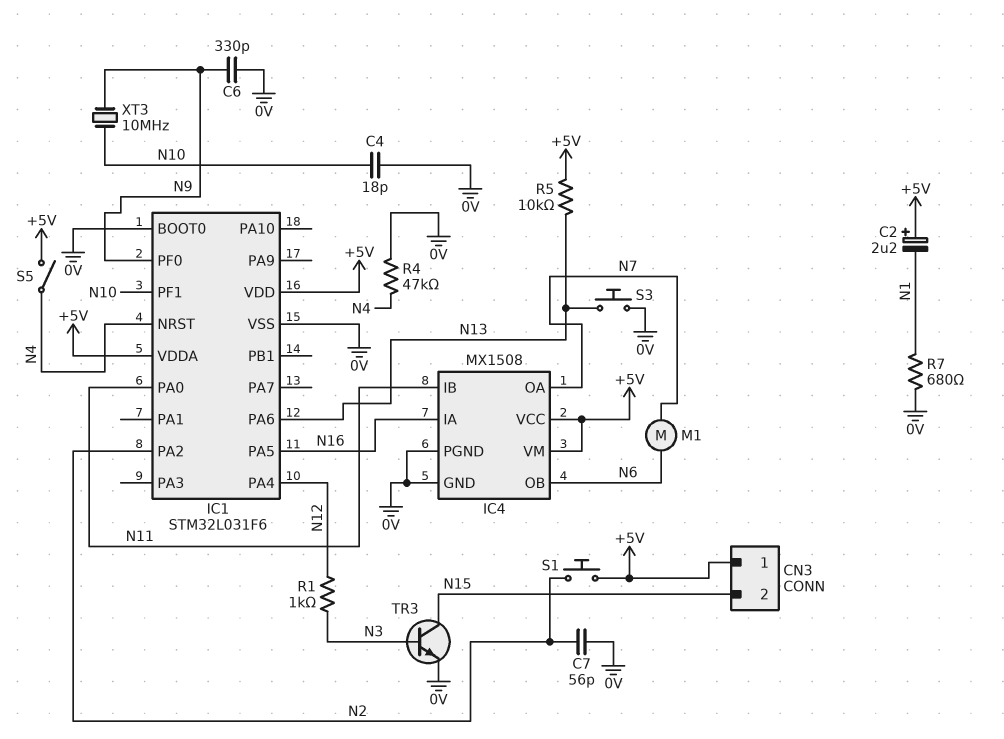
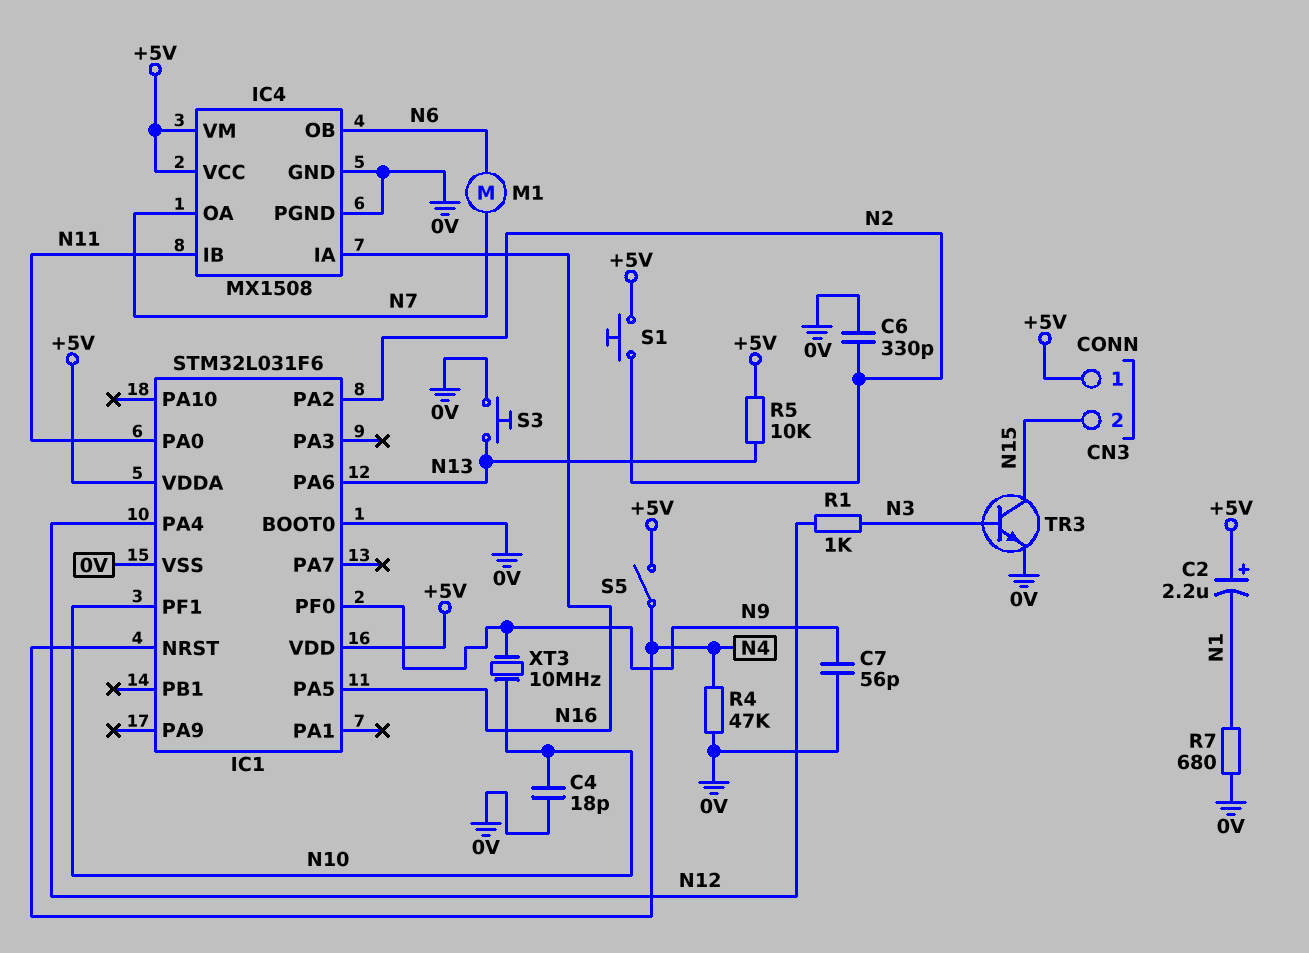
C6: 330pF (0V, N9) -> 330pF (0V, N2)
C7: 56pF (0V, N2) -> 56pF (0V, N9)

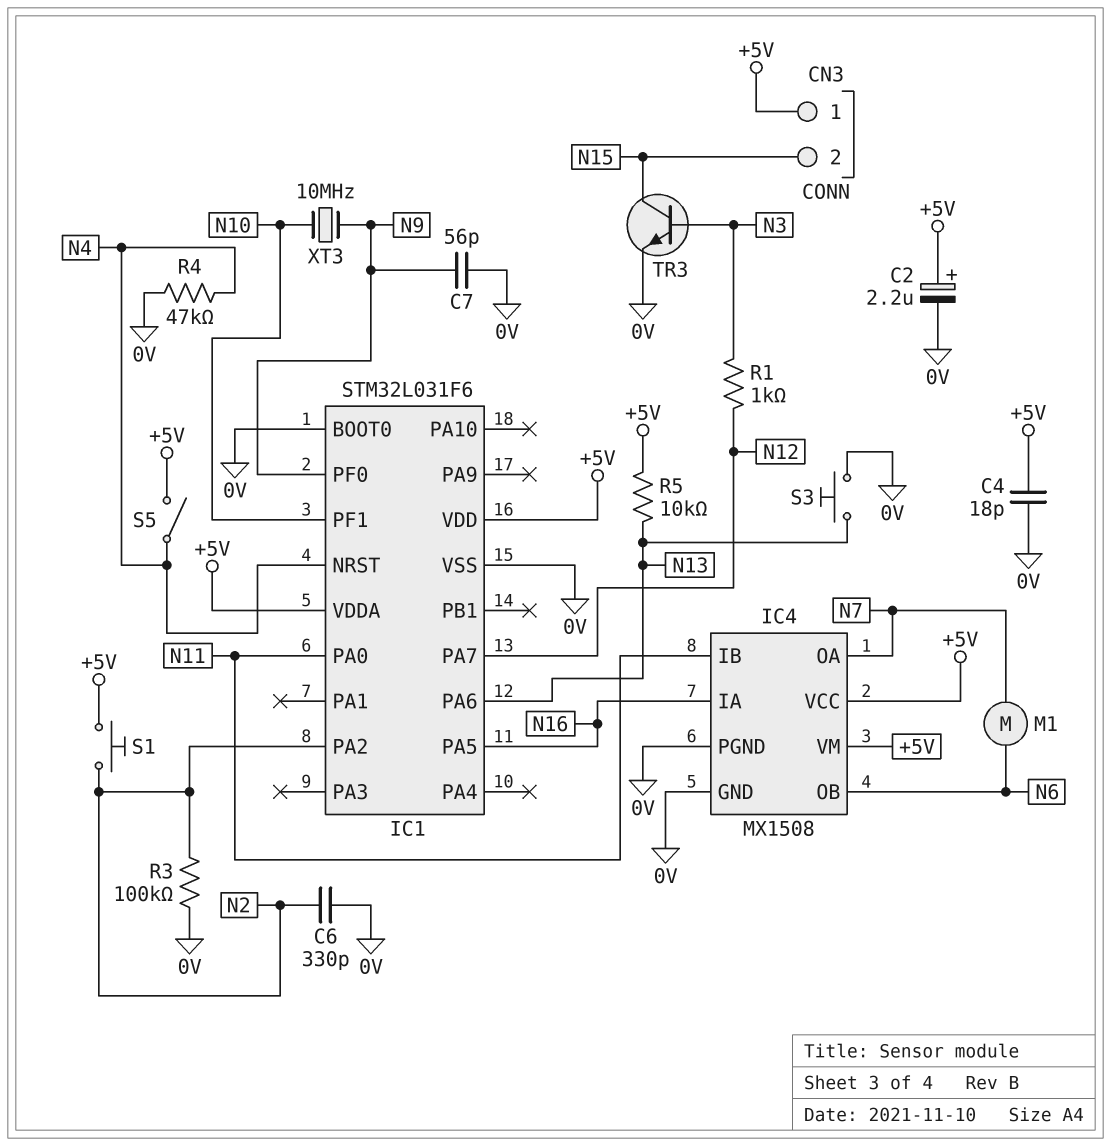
C2: 2.2uF (plus +5V, minus N1) -> 2.2uF (plus +5V, minus 0V)
C4: 18pF (0V, N10) -> 18pF (+5V, 0V)
IC1 pin PA4: N12 -> none
IC1 pin PA7: none -> N12
R3: none -> 100k (0V, N2)
R7: 680 (0V, N1) -> none

